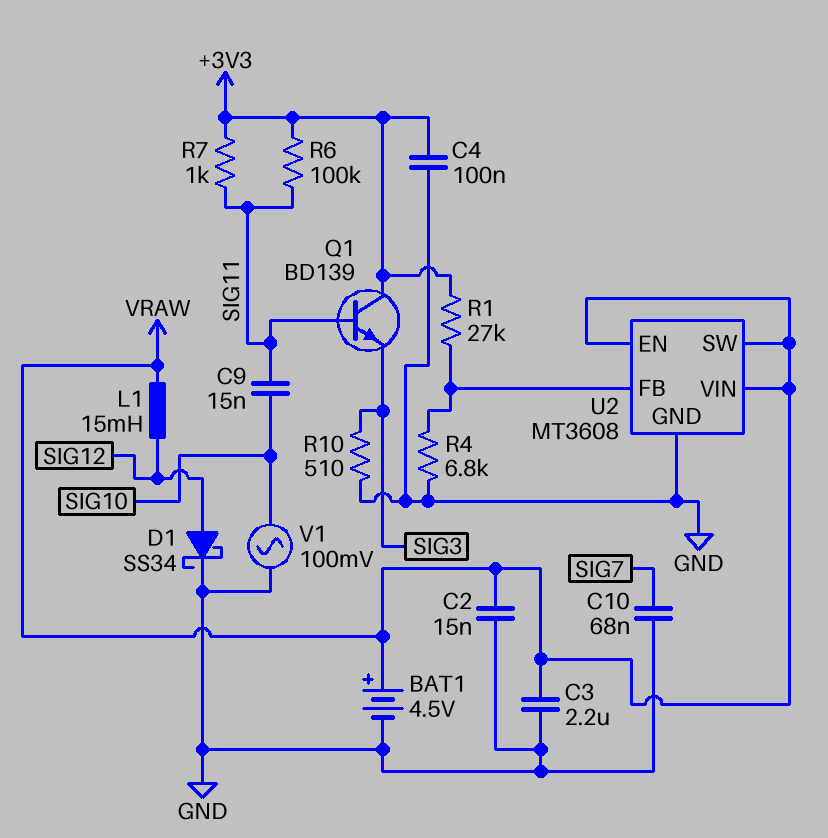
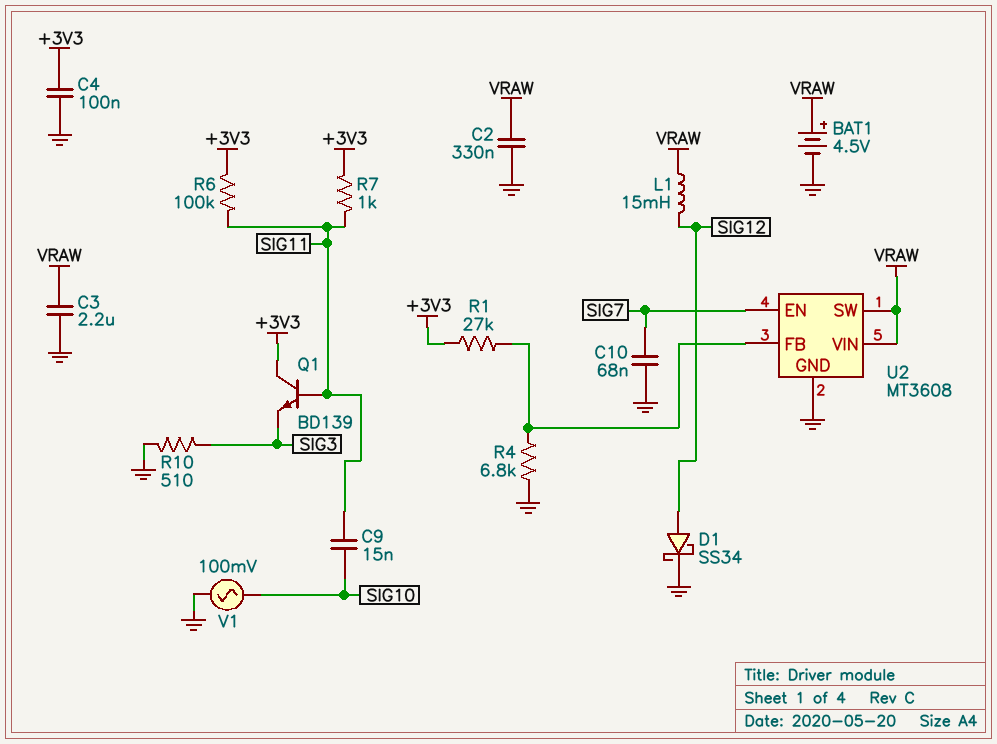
C2: 15nF (GND, VRAW) -> 330nF (GND, VRAW)
U2 pin EN: VRAW -> SIG7

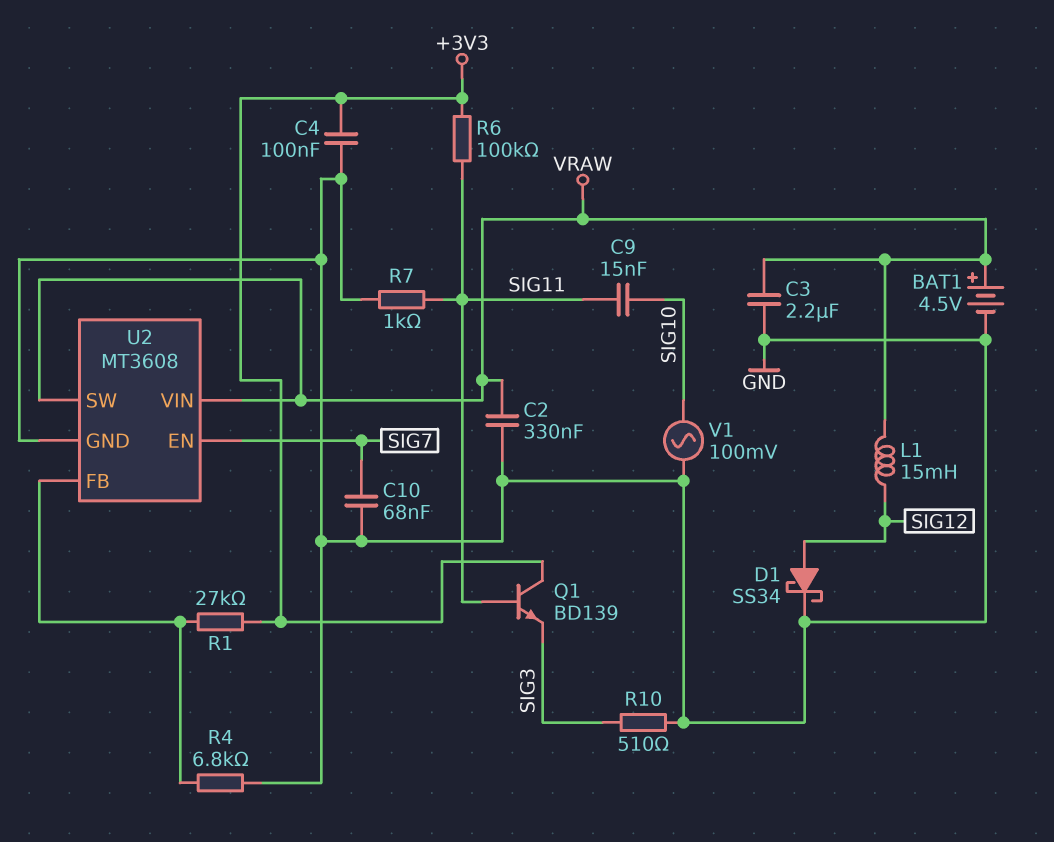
R7: 1k (+3V3, SIG11) -> 1k (GND, SIG11)

